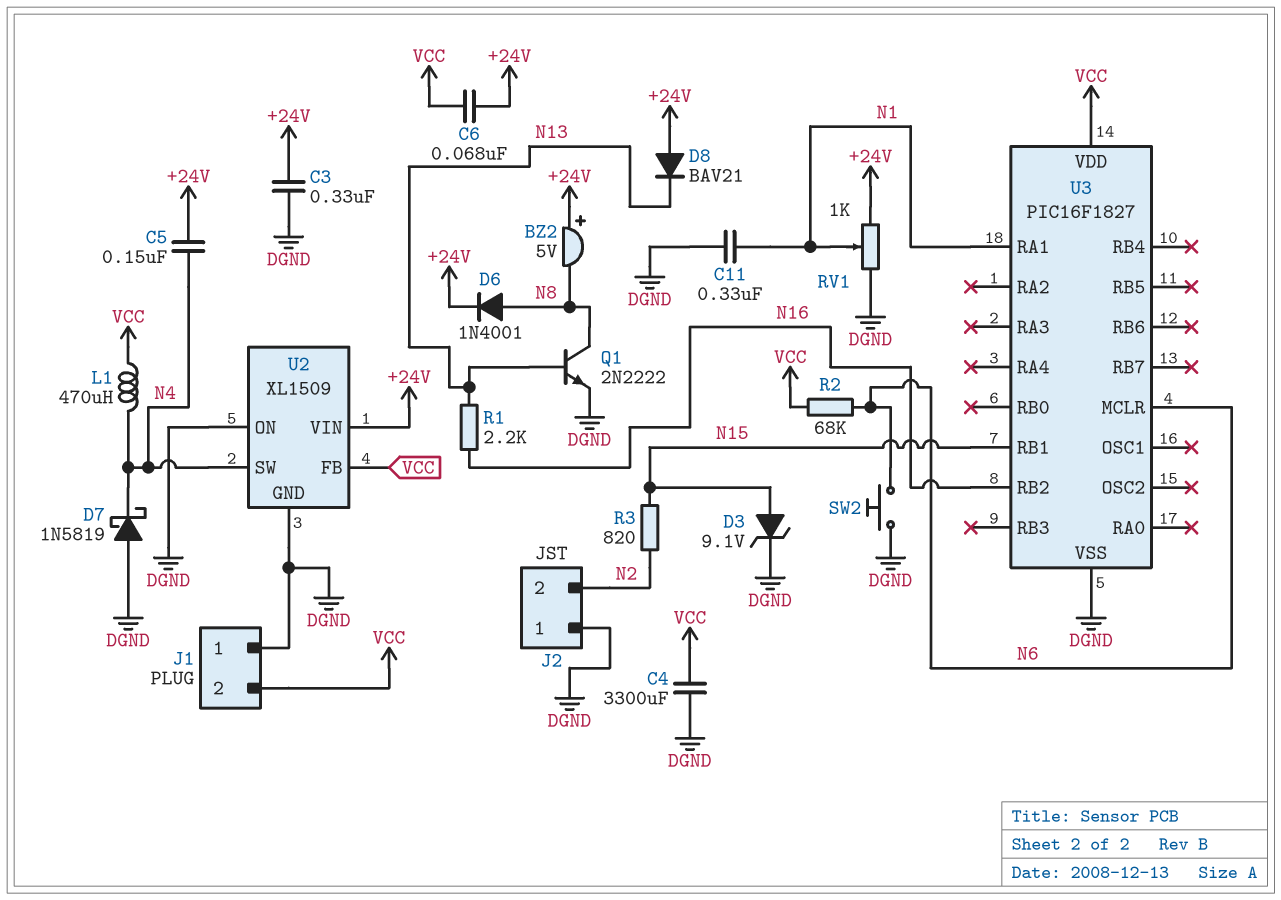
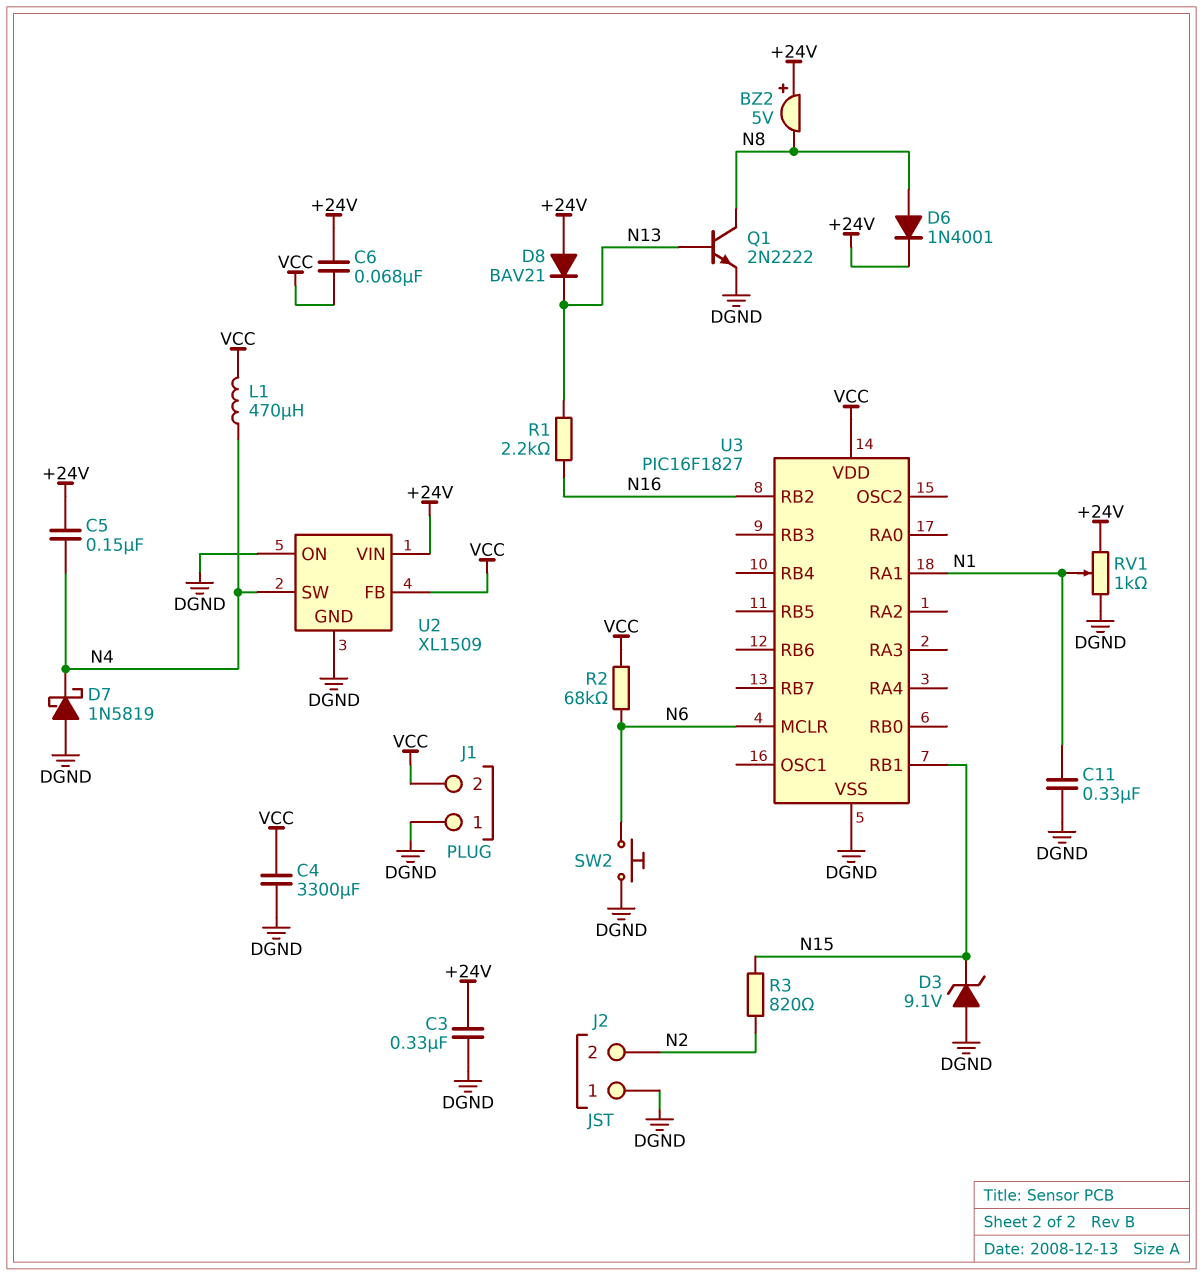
D3: zener 9.1V (A N15, K DGND) -> zener 9.1V (A DGND, K N15)

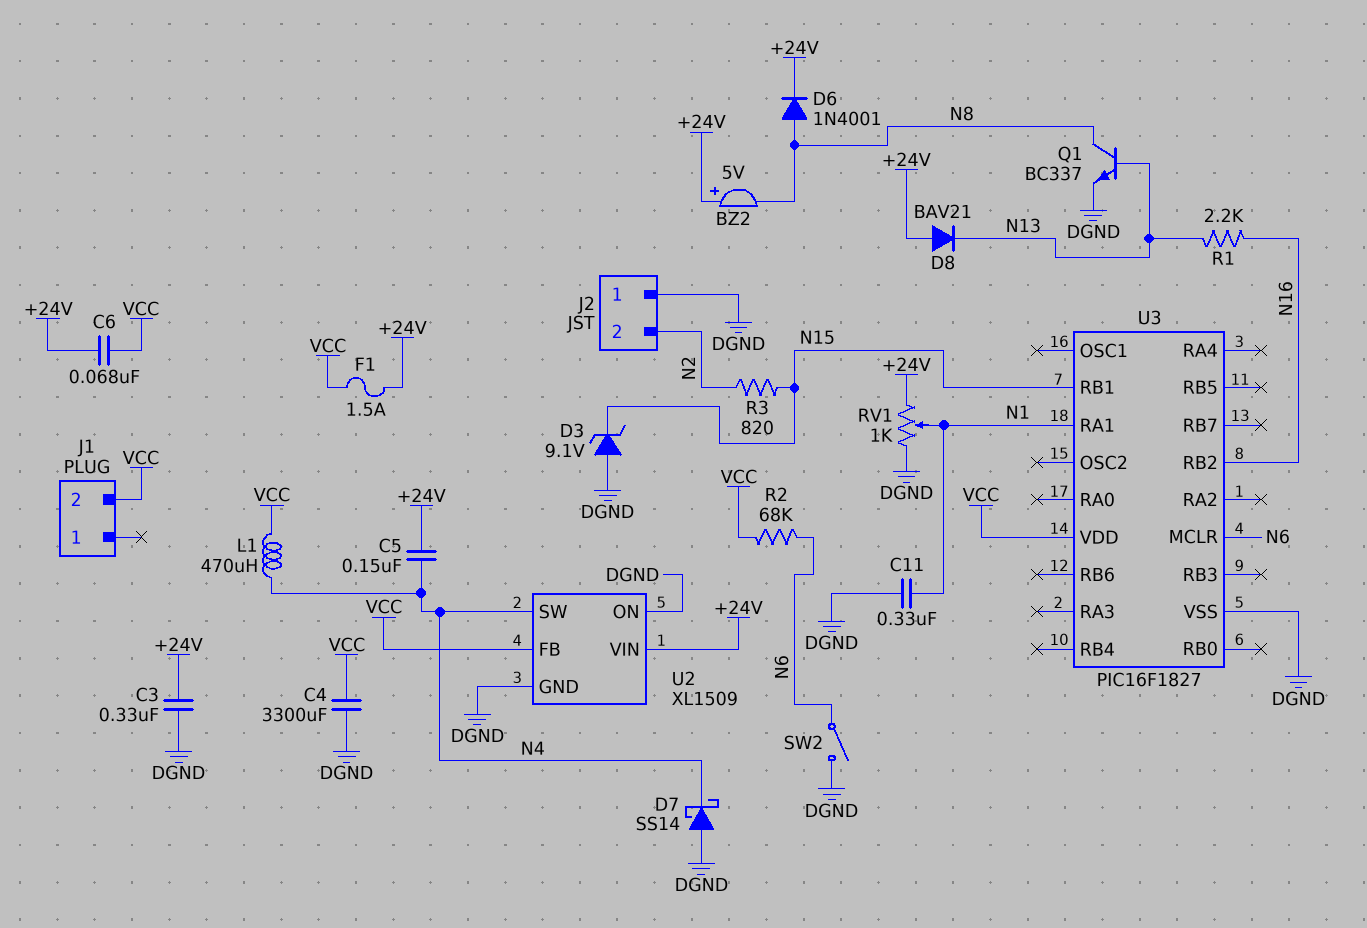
D7: schottky 1N5819 (A DGND, K N4) -> schottky SS14 (A DGND, K N4)
F1: none -> 1.5A (+24V, VCC)
J1 pin 1: DGND -> none
Q1: NPN 2N2222 (B N13, C N8, E DGND) -> NPN BC337 (B N13, C N8, E DGND)
SW2: button (DGND, N6) -> switch (DGND, N6)

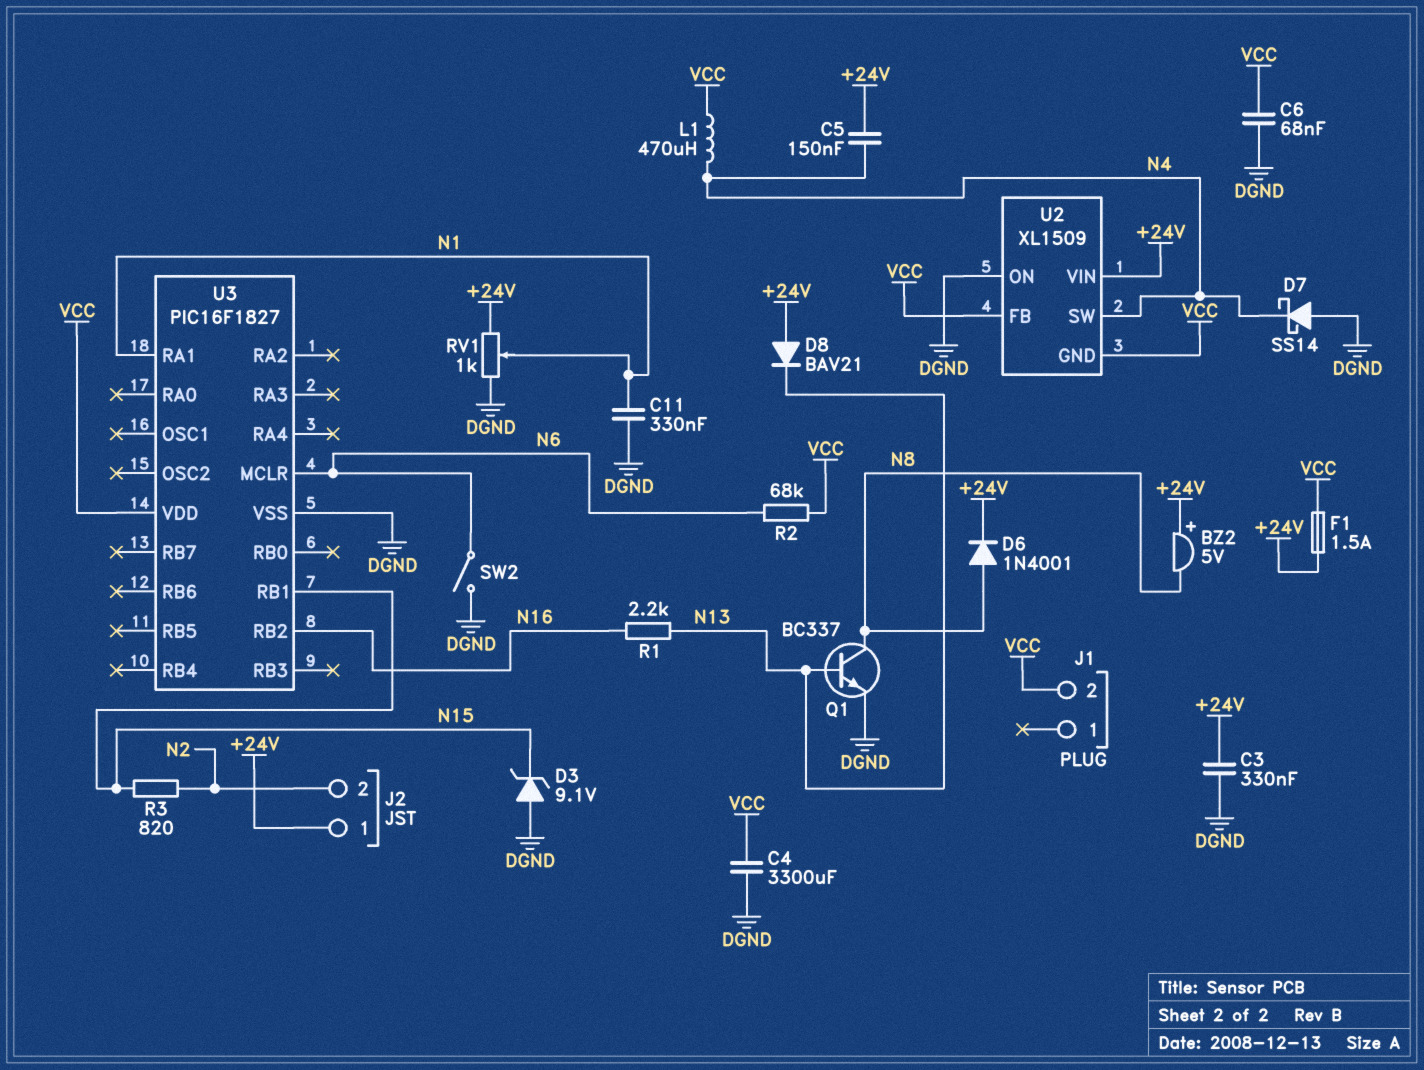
C6: 68nF (+24V, VCC) -> 68nF (DGND, VCC)
J2 pin 1: DGND -> +24V
U2 pin GND: DGND -> VCC

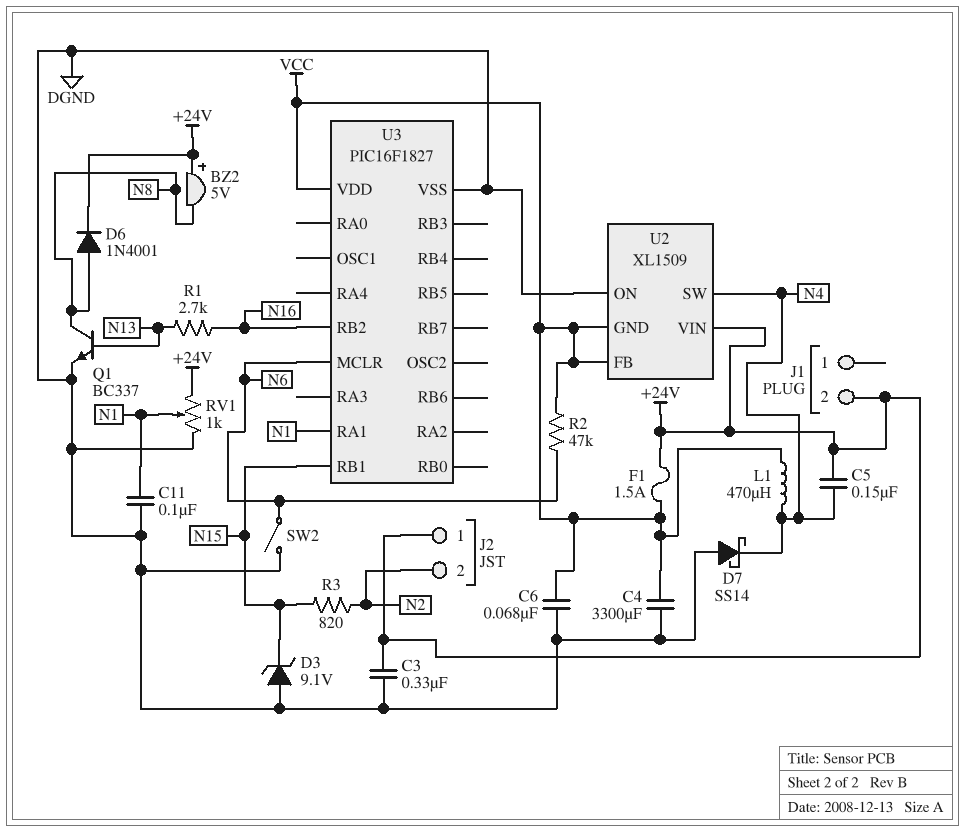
C11: 330nF (DGND, N1) -> 100nF (DGND, N1)
D8: diode BAV21 (A +24V, K N13) -> none
J1 pin 2: VCC -> +24V
R1: 2.2k (N13, N16) -> 2.7k (N13, N16)
R2: 68k (N6, VCC) -> 47k (N6, VCC)

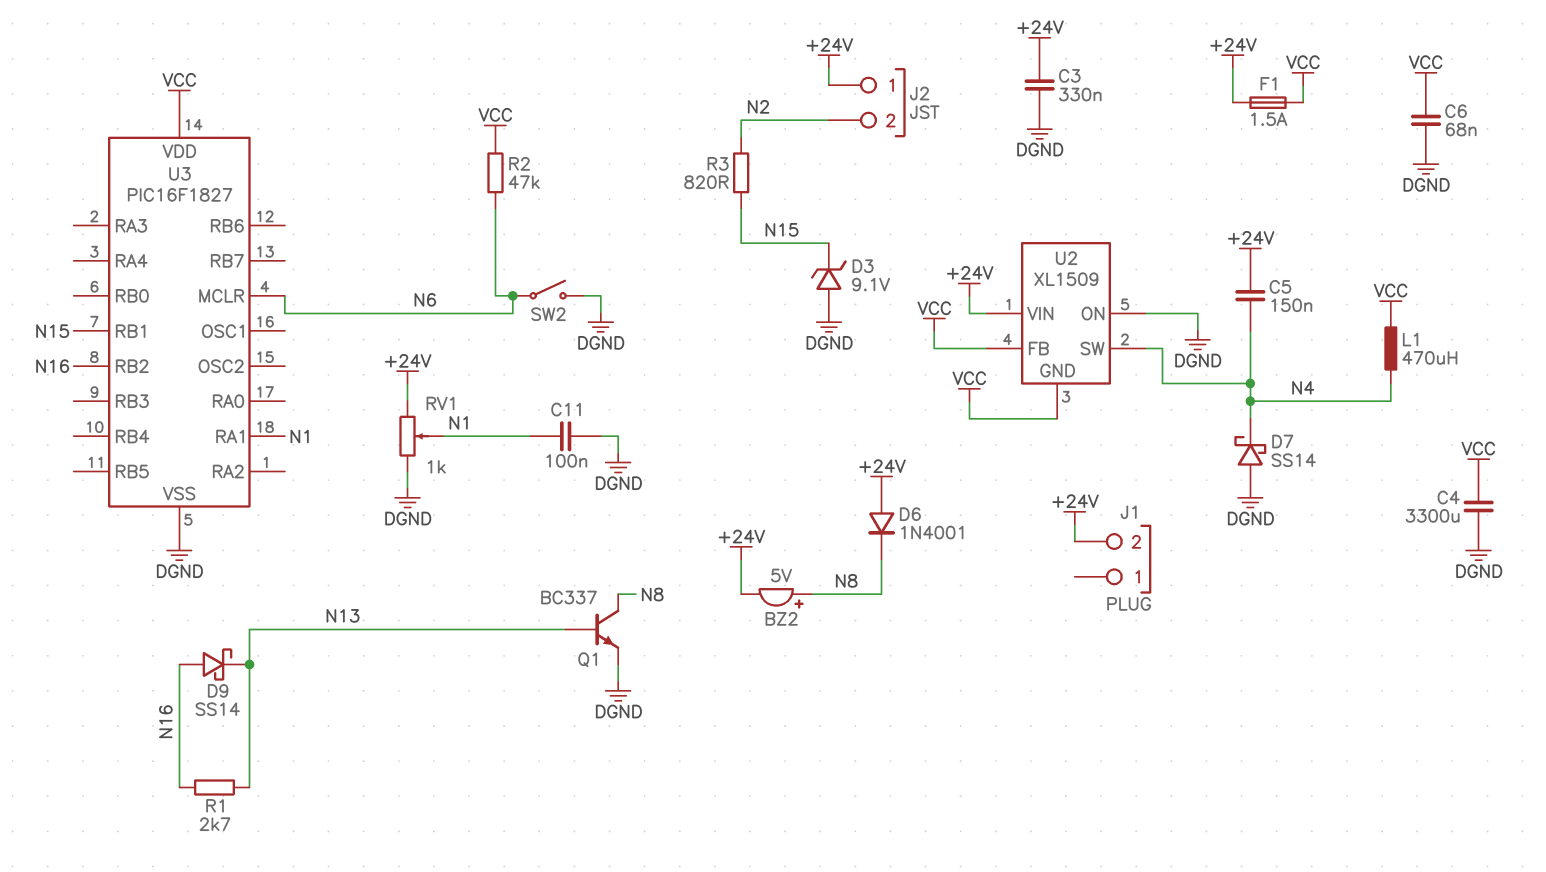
BZ2: buzzer 5V (plus +24V, minus N8) -> buzzer 5V (plus N8, minus +24V)
D6: diode 1N4001 (A N8, K +24V) -> diode 1N4001 (A +24V, K N8)
D9: none -> schottky SS14 (A N16, K N13)

